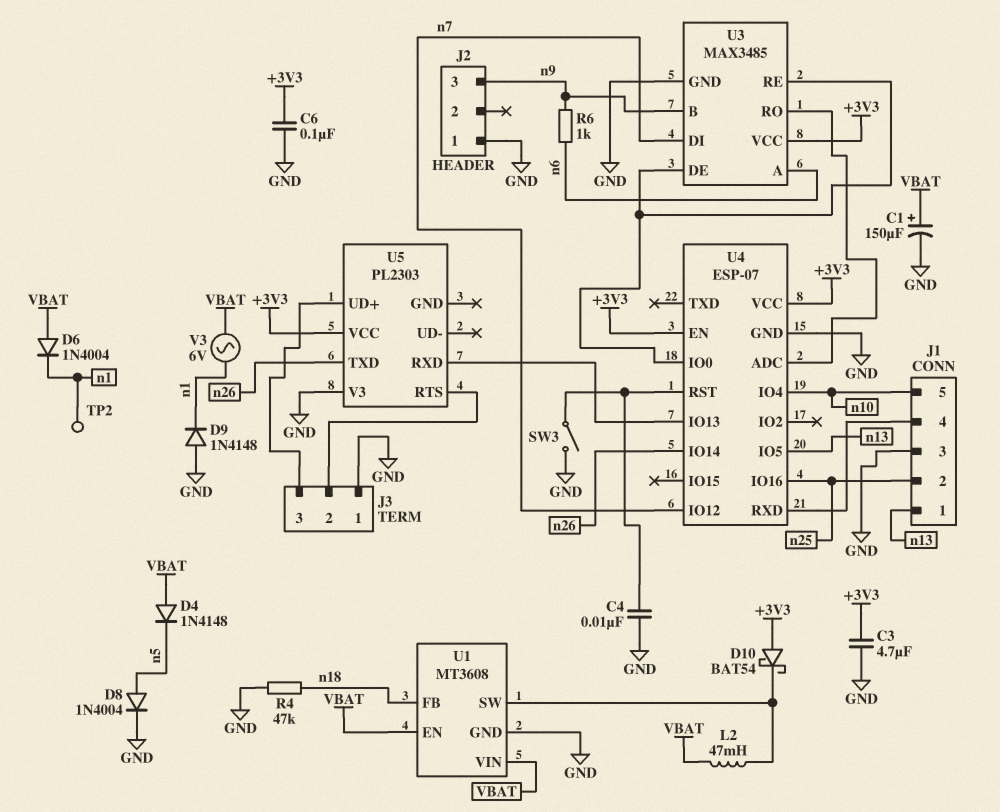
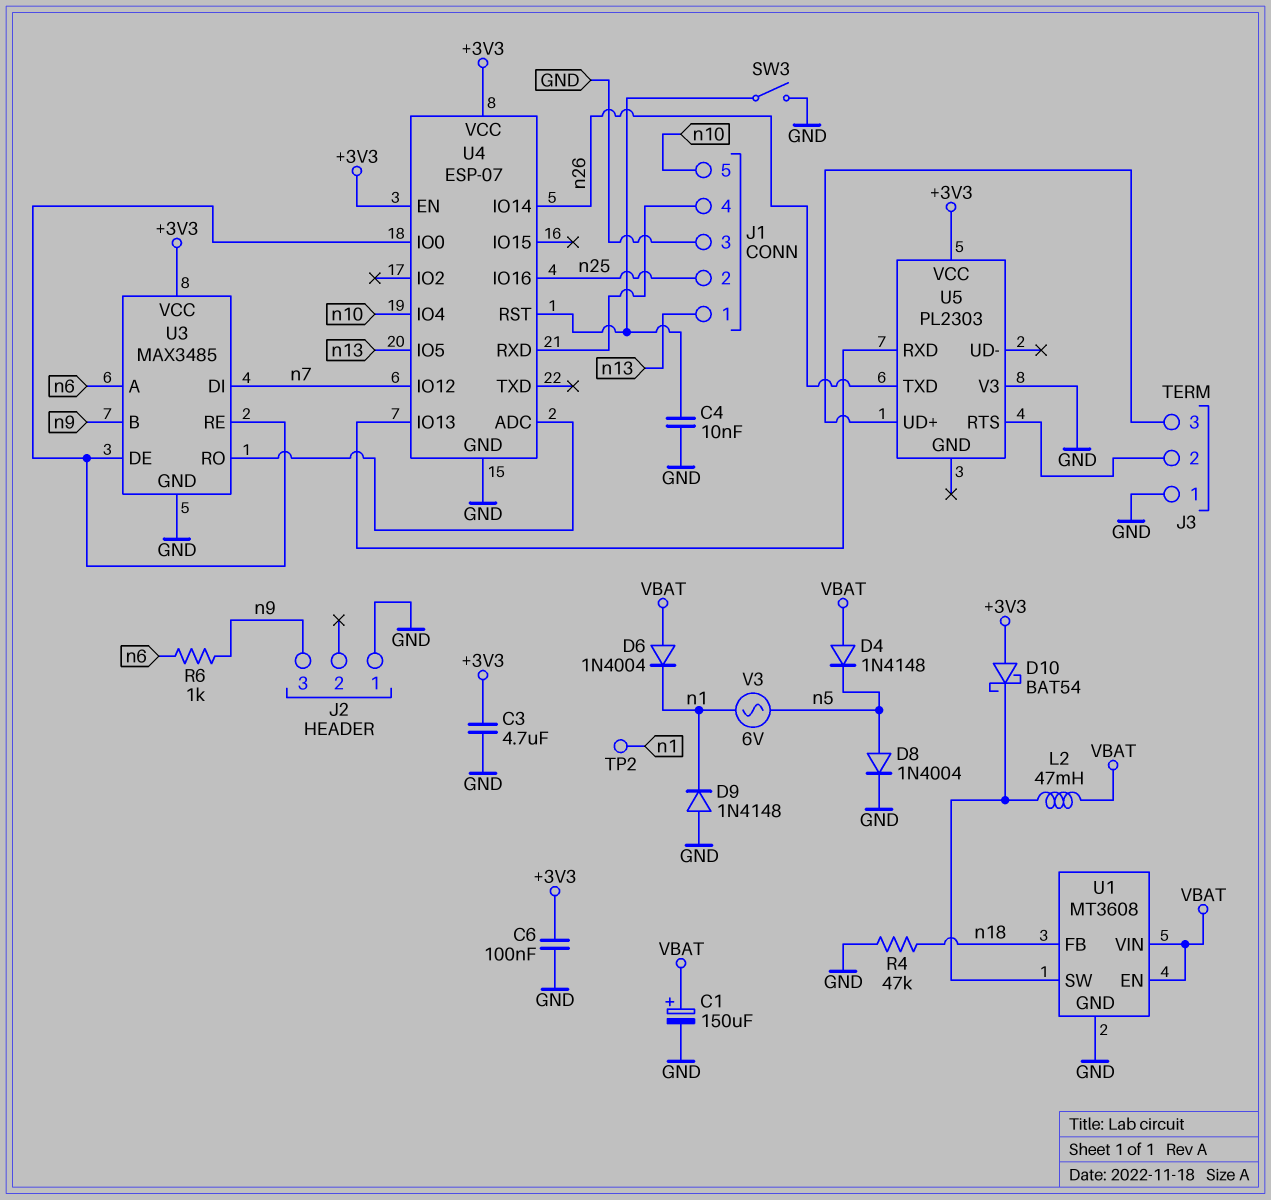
V3: AC 6V (VBAT, n1) -> AC 6V (n1, n5)

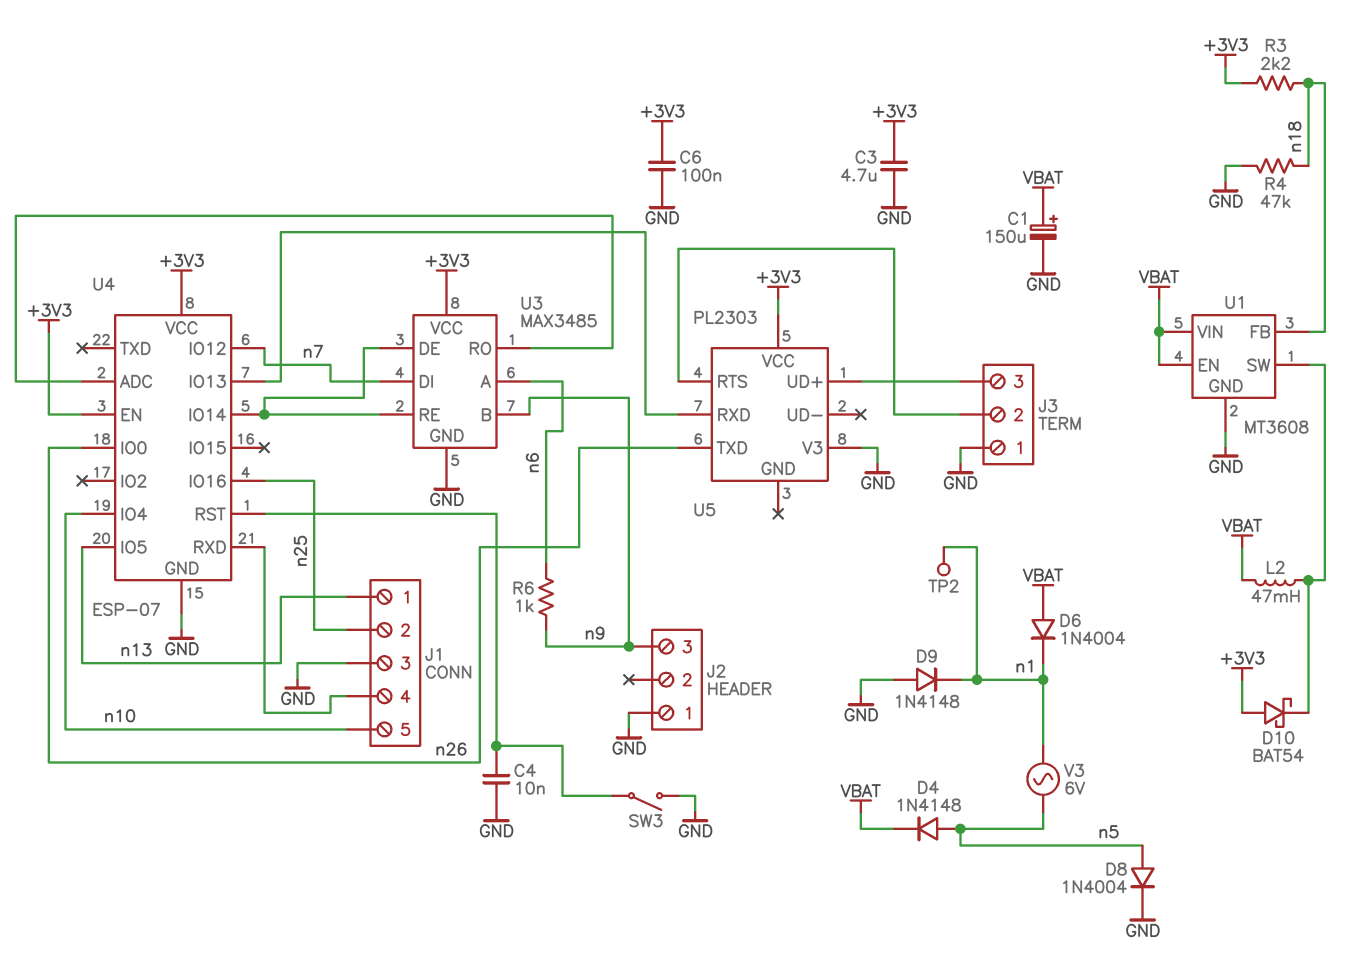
D4: diode 1N4148 (A VBAT, K n5) -> diode 1N4148 (A n5, K VBAT)
R3: none -> 2.2k (+3V3, n18)
U4 pin IO0: U3/DE -> n26
U4 pin IO14: n26 -> U3/DE

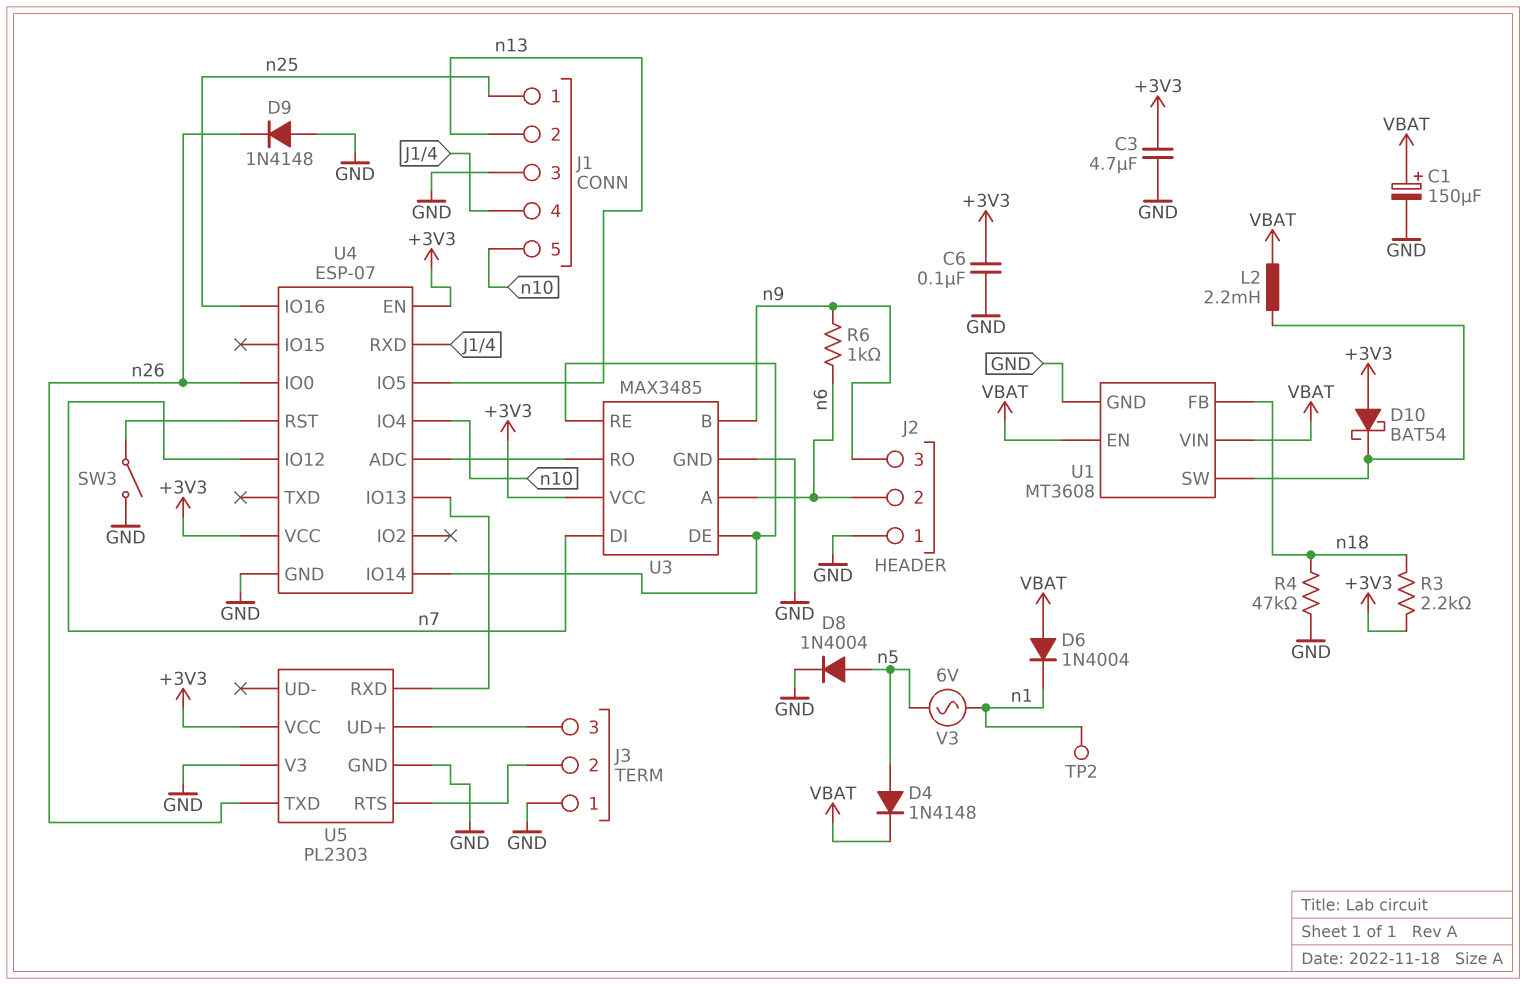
C4: 10nF (GND, U4/RST) -> none
D9: diode 1N4148 (A GND, K n1) -> diode 1N4148 (A GND, K n26)
J1 pin 1: n13 -> n25
J1 pin 2: n25 -> n13
J2 pin 2: none -> n6
L2: 47mH (U1/SW, VBAT) -> 2.2mH (U1/SW, VBAT)
U5 pin GND: none -> GND

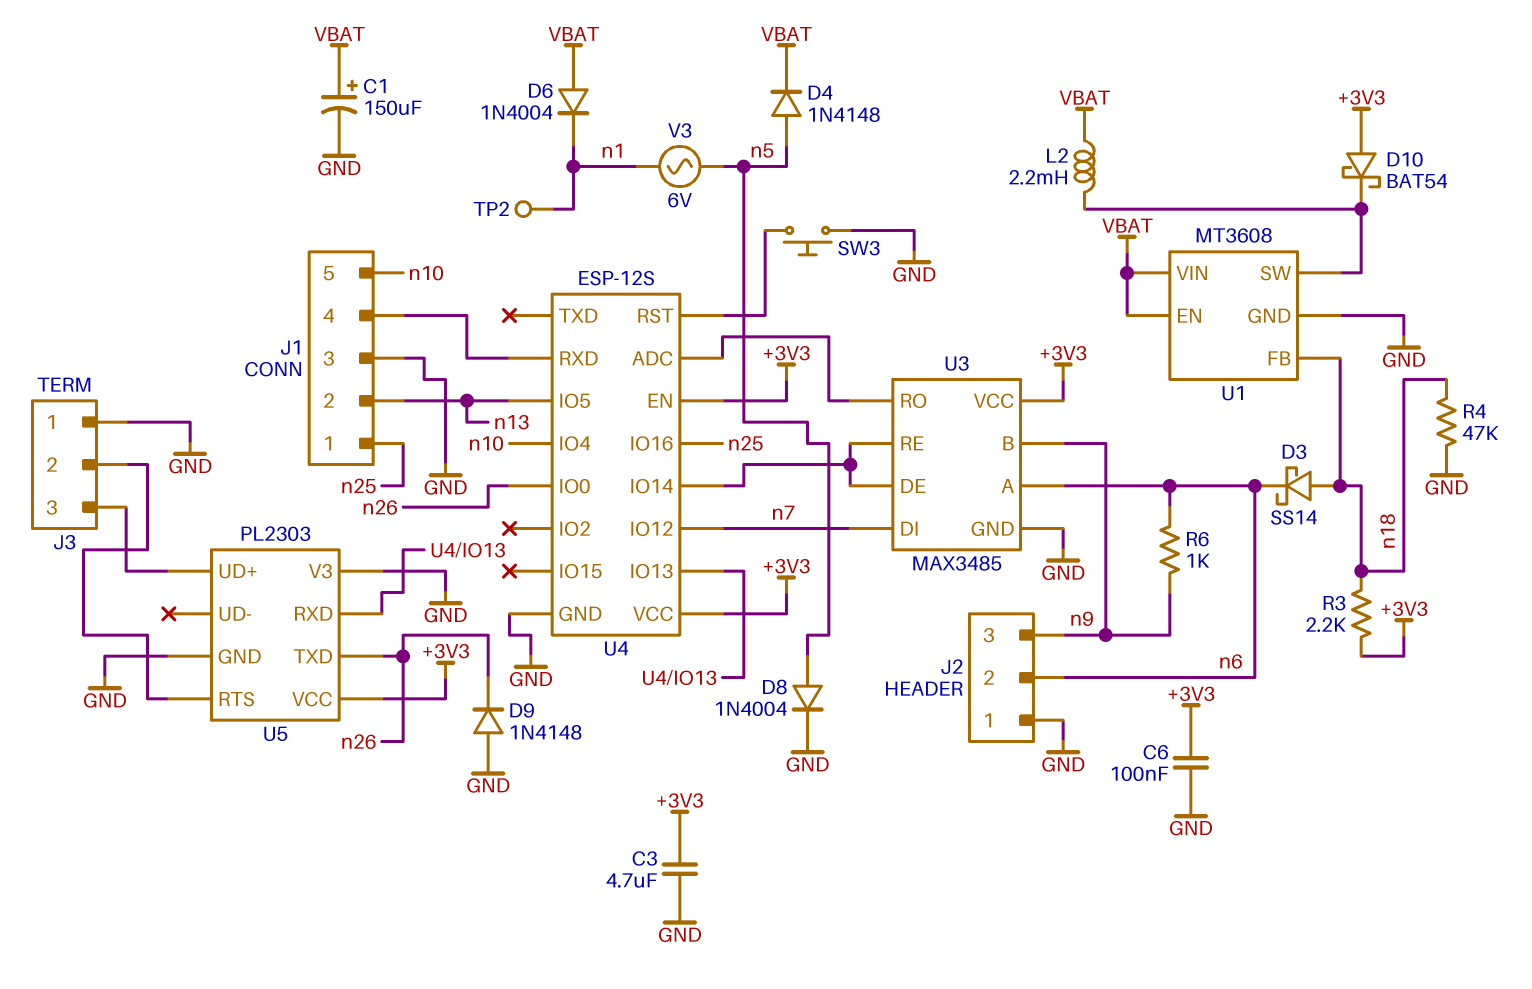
D3: none -> schottky SS14 (A n18, K n6)
SW3: switch (GND, U4/RST) -> button (GND, U4/RST)
U4: ESP-07 -> ESP-12S

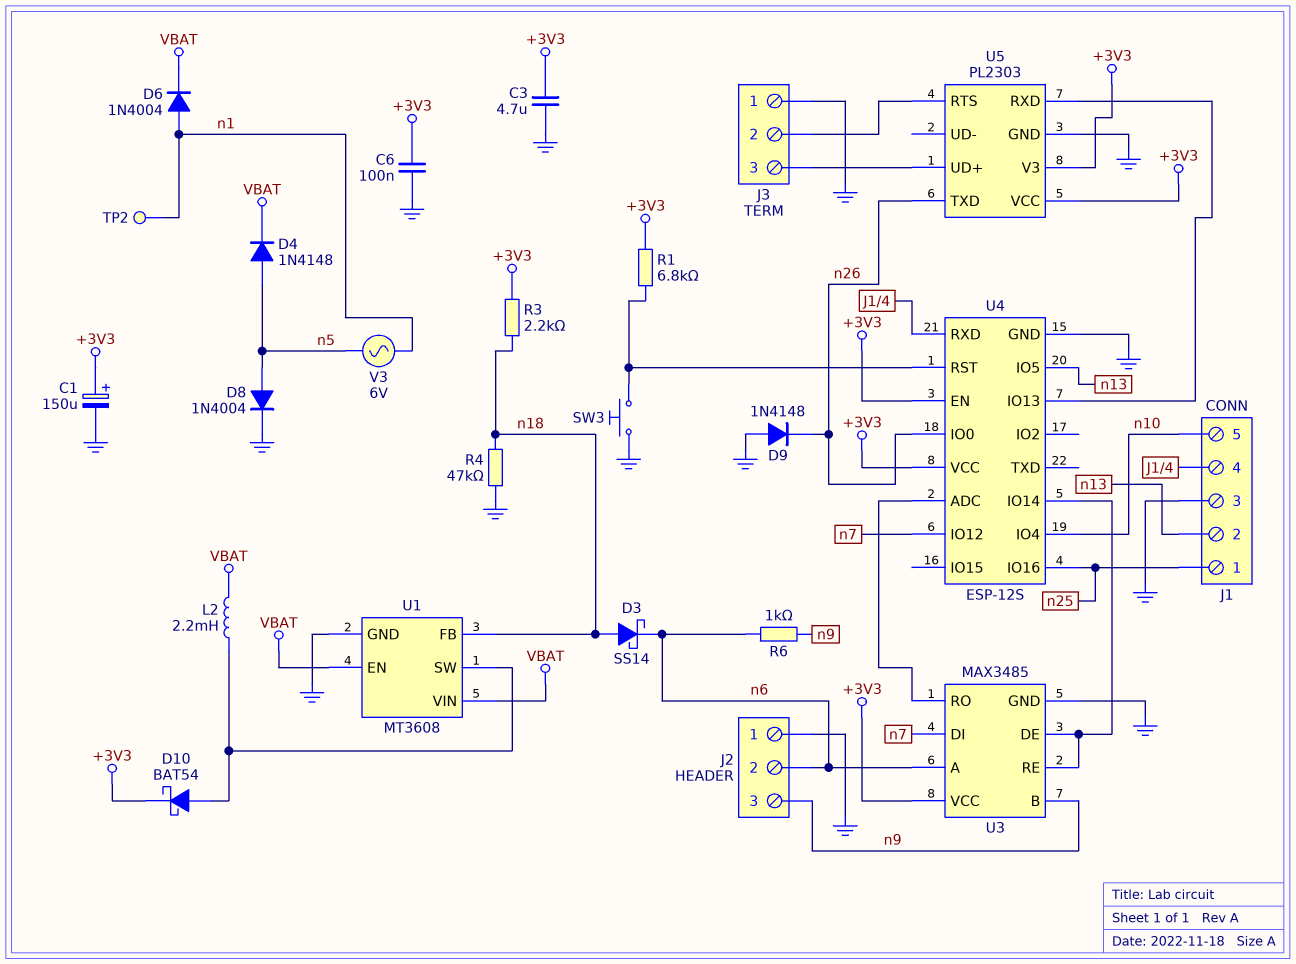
C1: 150uF (plus VBAT, minus GND) -> 150uF (plus +3V3, minus GND)
D6: diode 1N4004 (A VBAT, K n1) -> diode 1N4004 (A n1, K VBAT)
D10: schottky BAT54 (A +3V3, K U1/SW) -> schottky BAT54 (A U1/SW, K +3V3)
R1: none -> 6.8k (+3V3, U4/RST)
U5 pin V3: GND -> +3V3

